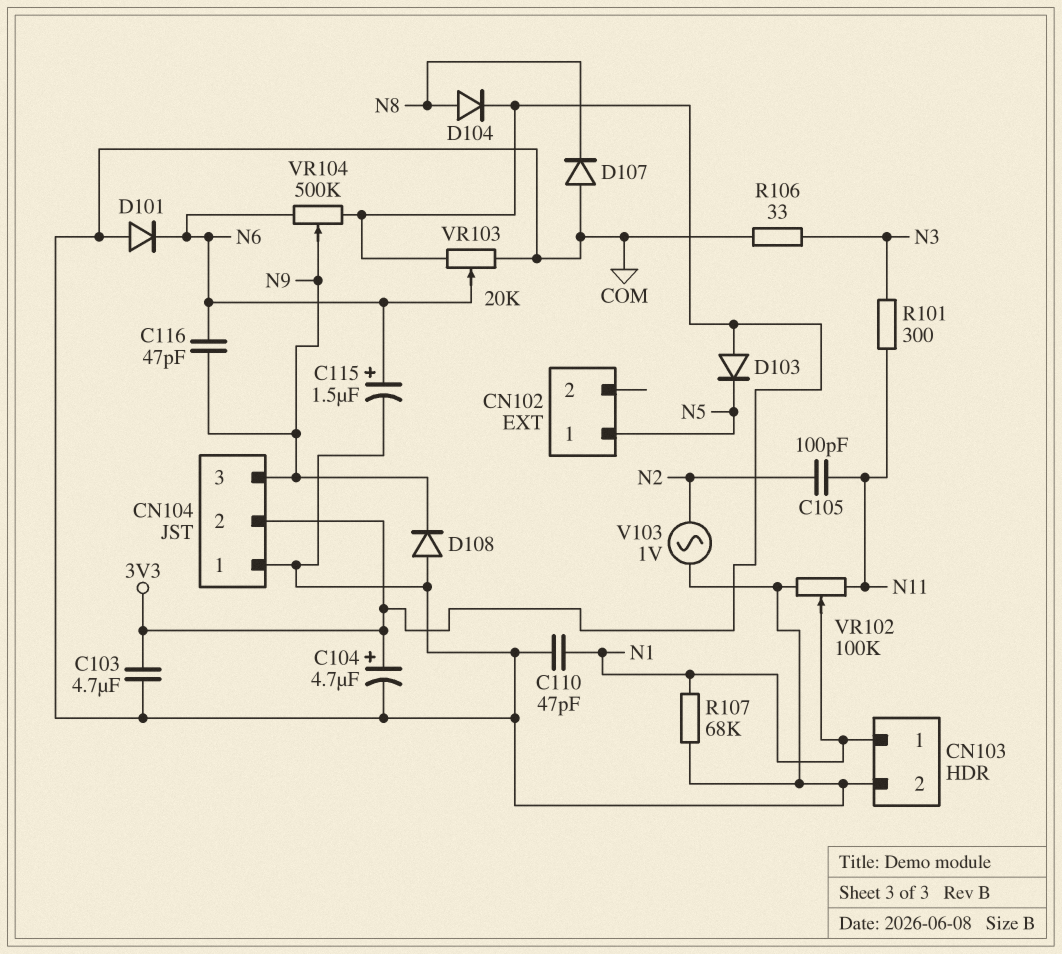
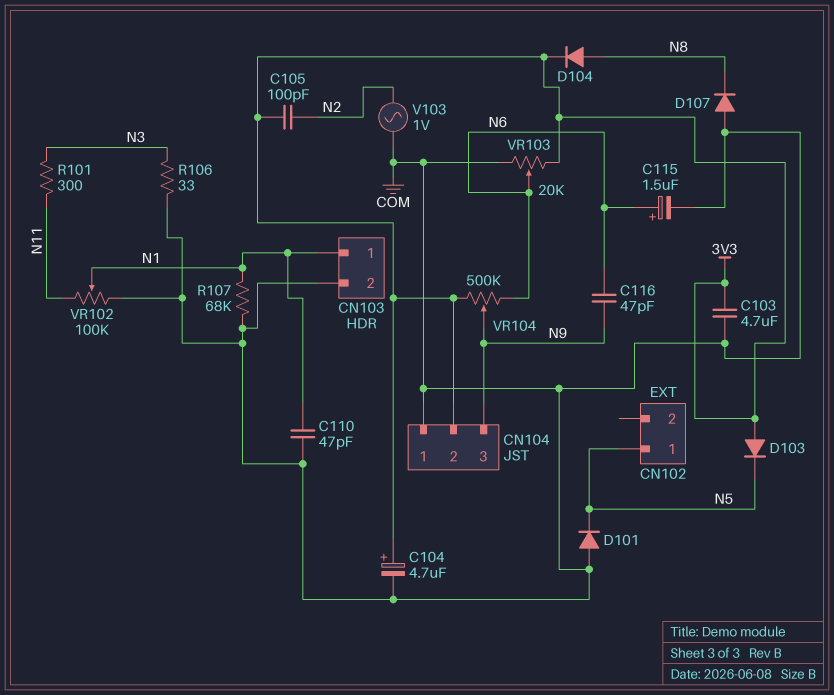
C105: 100pF (N2, N11) -> 100pF (3V3, N2)
D101: diode (A COM, K N6) -> diode (A COM, K N5)
D108: diode (A COM, K N9) -> none

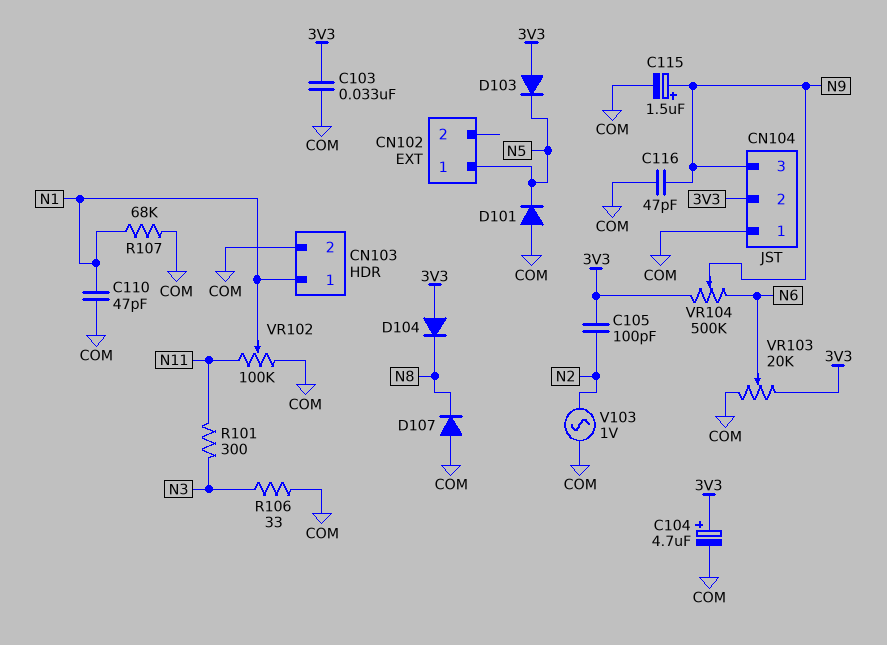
C103: 4.7uF (3V3, COM) -> 33nF (3V3, COM)
C115: 1.5uF (plus N6, minus COM) -> 1.5uF (plus N9, minus COM)
C116: 47pF (N6, N9) -> 47pF (COM, N9)
D104: diode (A N8, K 3V3) -> diode (A 3V3, K N8)

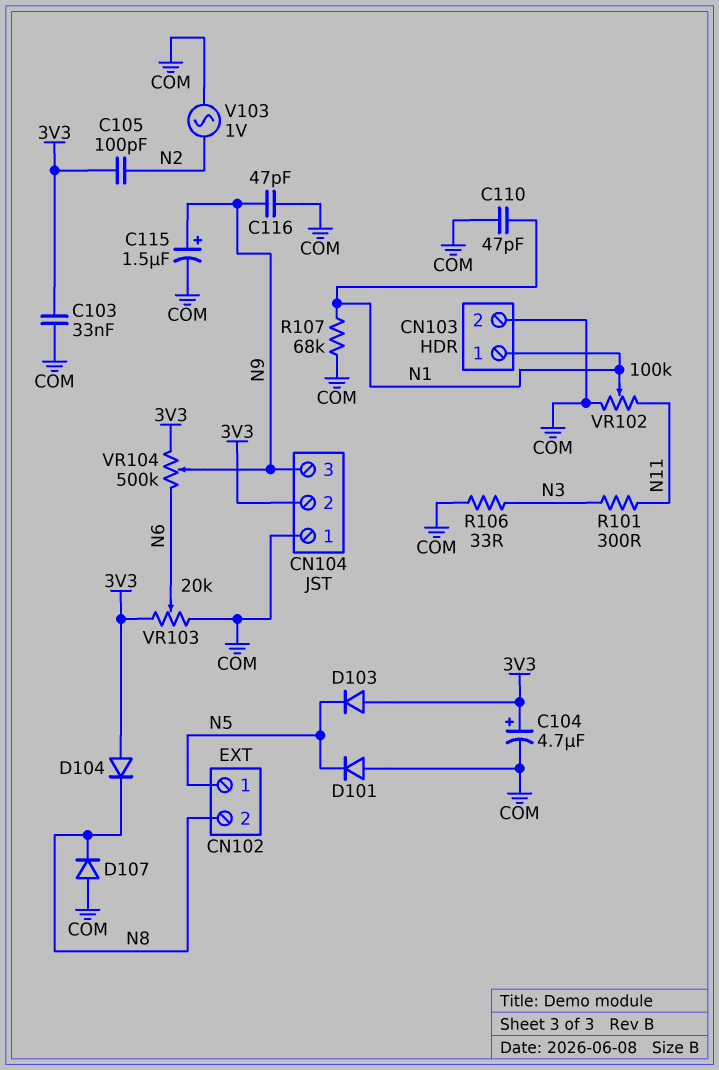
CN102 pin 2: none -> N8

